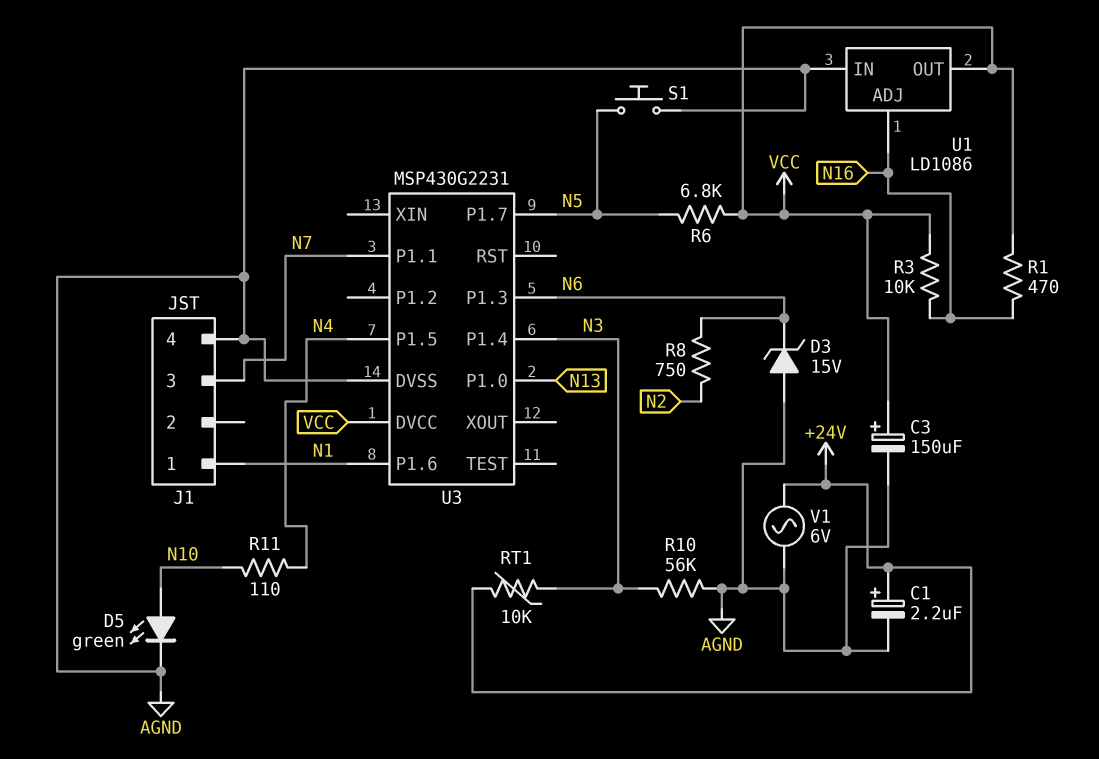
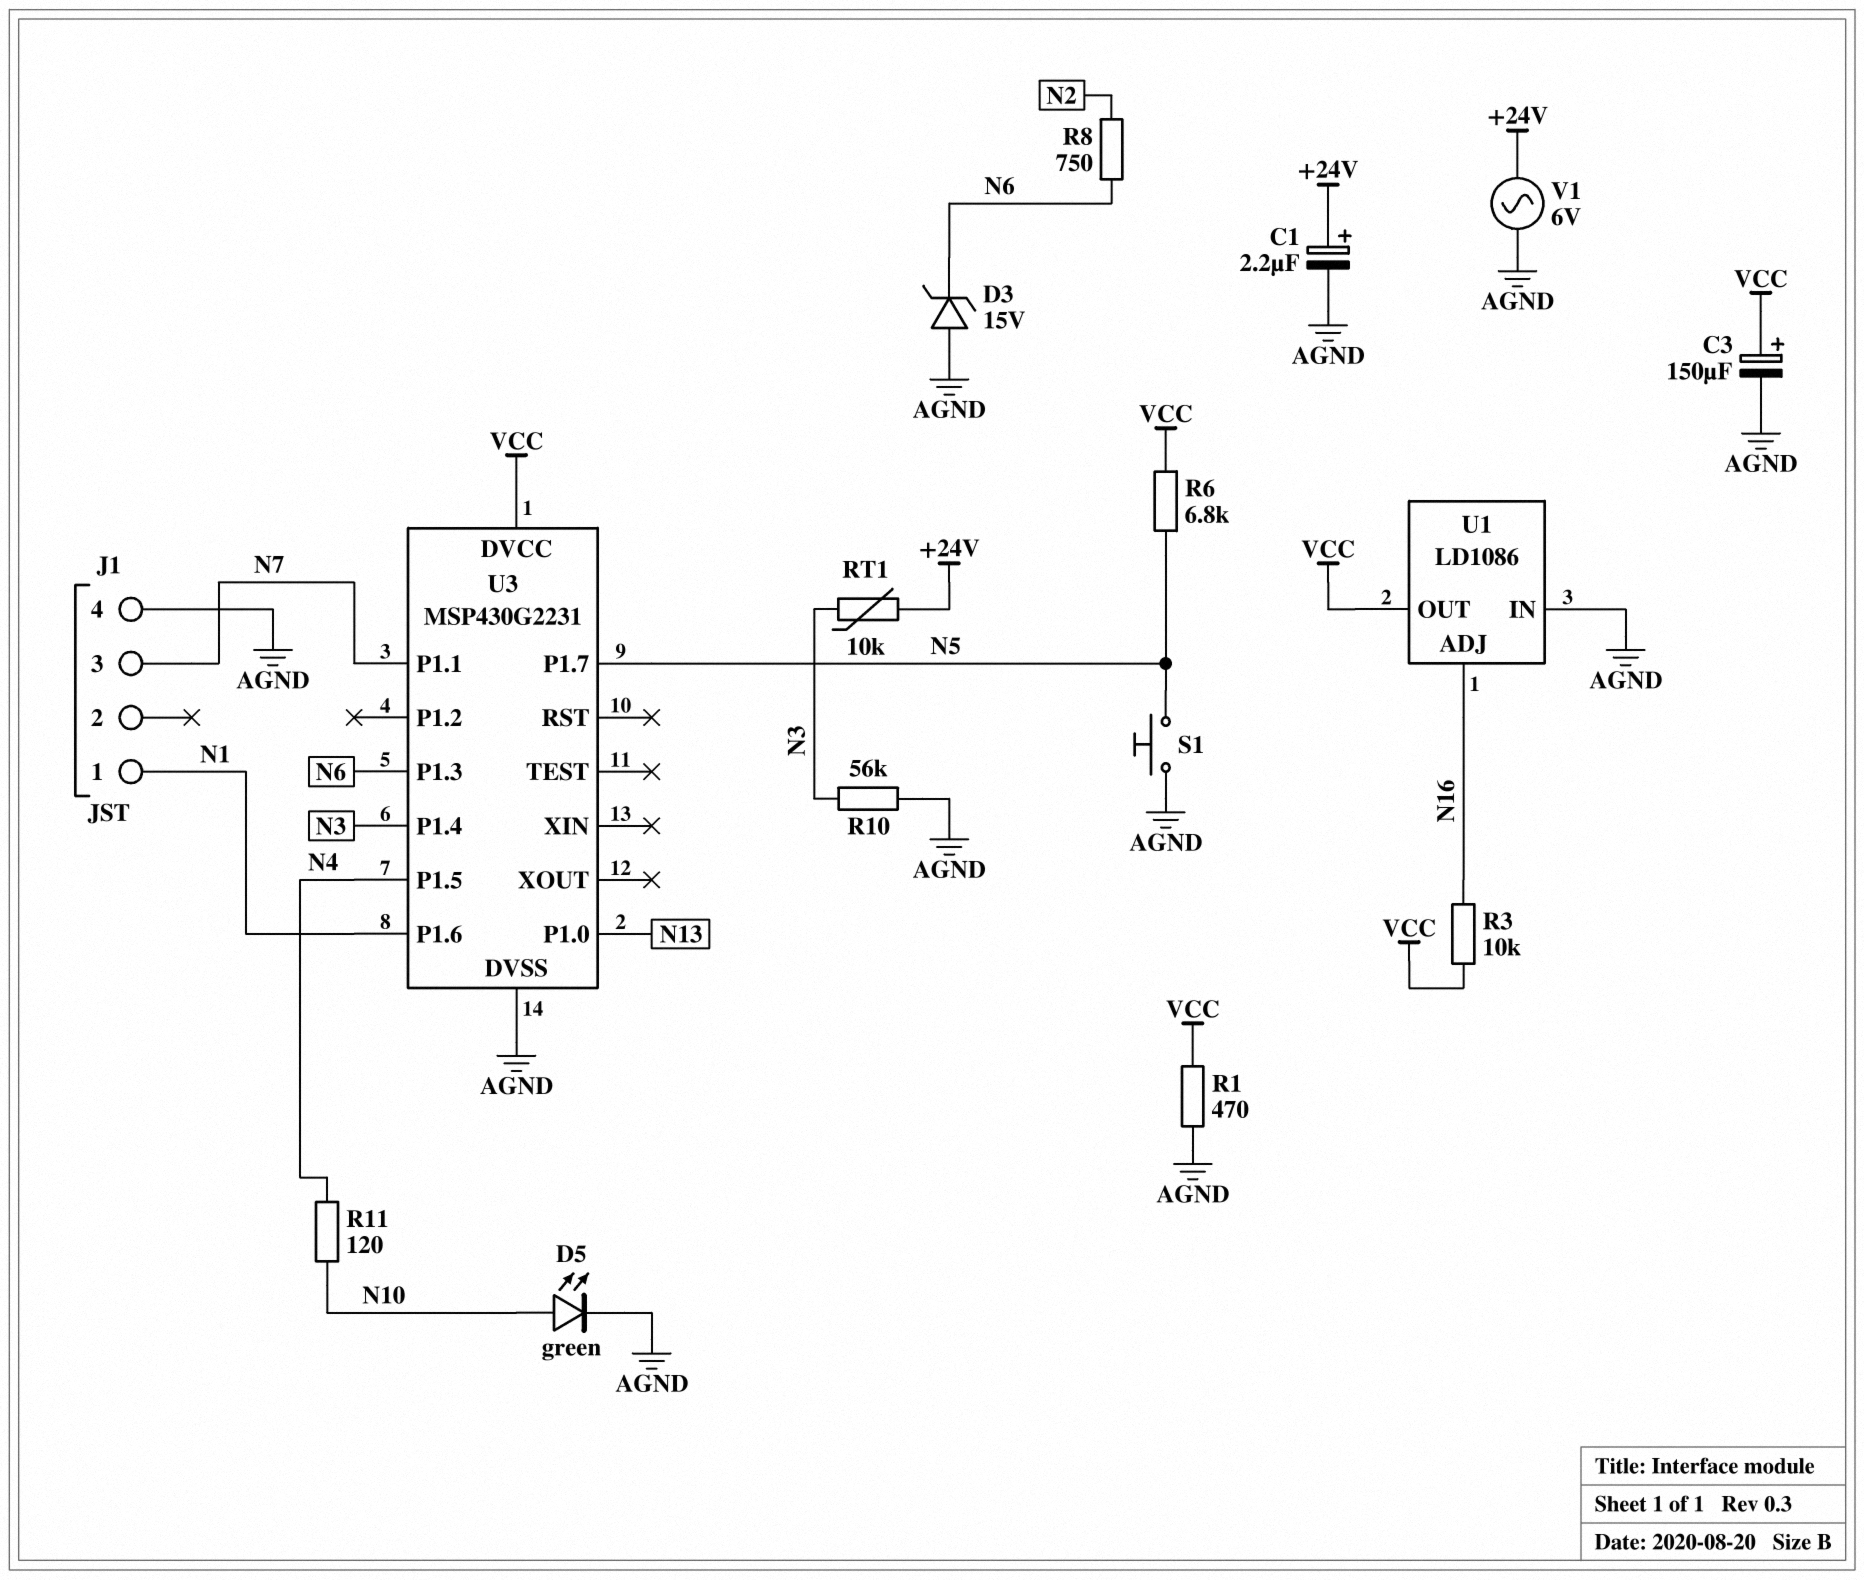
R1: 470 (N16, VCC) -> 470 (AGND, VCC)
R11: 110 (N4, N10) -> 120 (N4, N10)

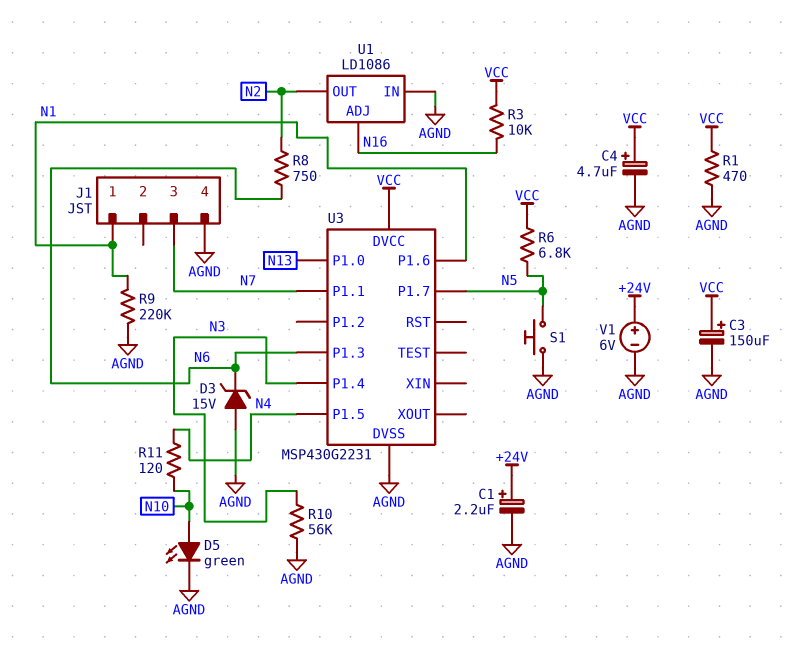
C4: none -> 4.7uF (plus VCC, minus AGND)
R9: none -> 220k (AGND, N1)
RT1: 10k (+24V, N3) -> none
U1 pin OUT: VCC -> N2
V1: AC 6V (+24V, AGND) -> 6V (plus +24V, minus AGND)

